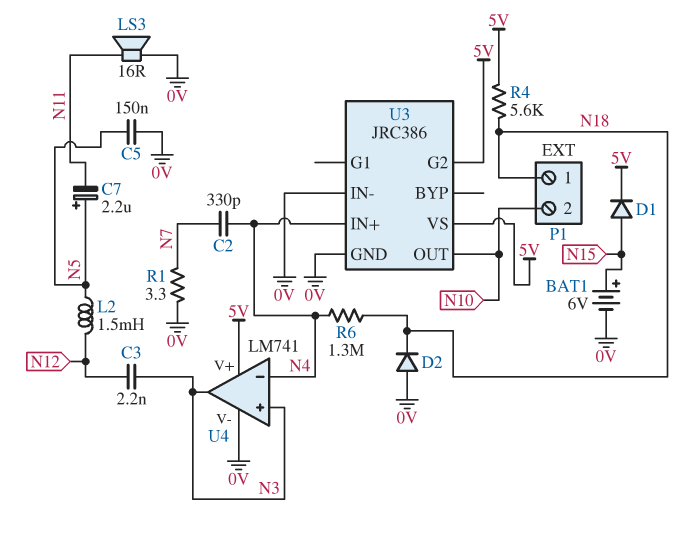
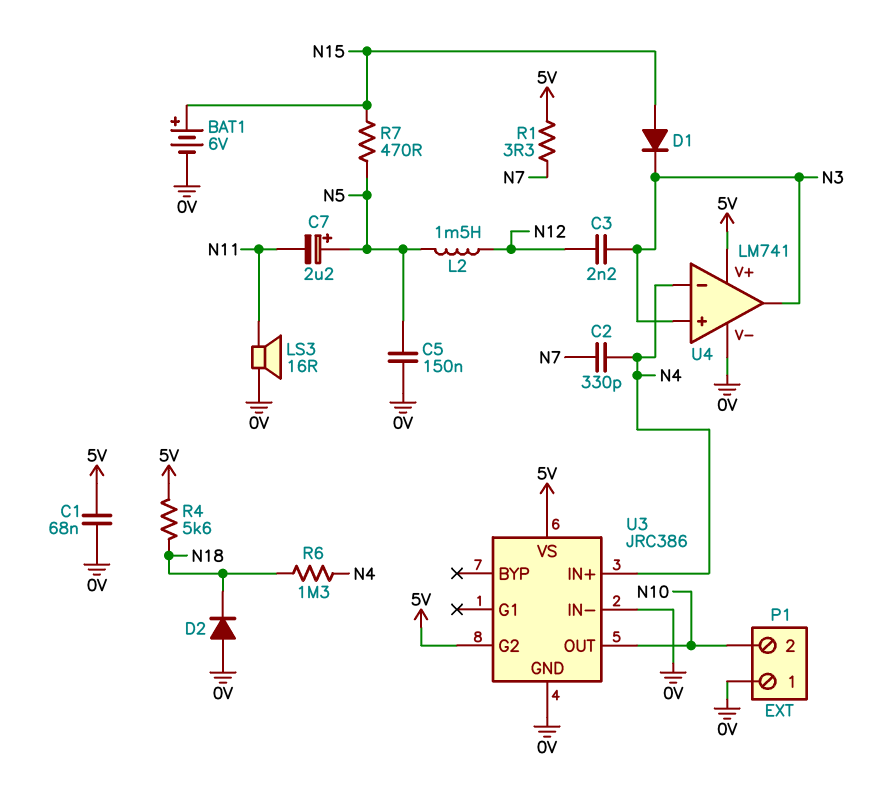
C1: none -> 68nF (0V, 5V)
D1: diode (A N15, K 5V) -> diode (A N15, K N3)
P1 pin 1: N18 -> 0V
R1: 3.3 (0V, N7) -> 3.3 (5V, N7)
R7: none -> 470 (N5, N15)

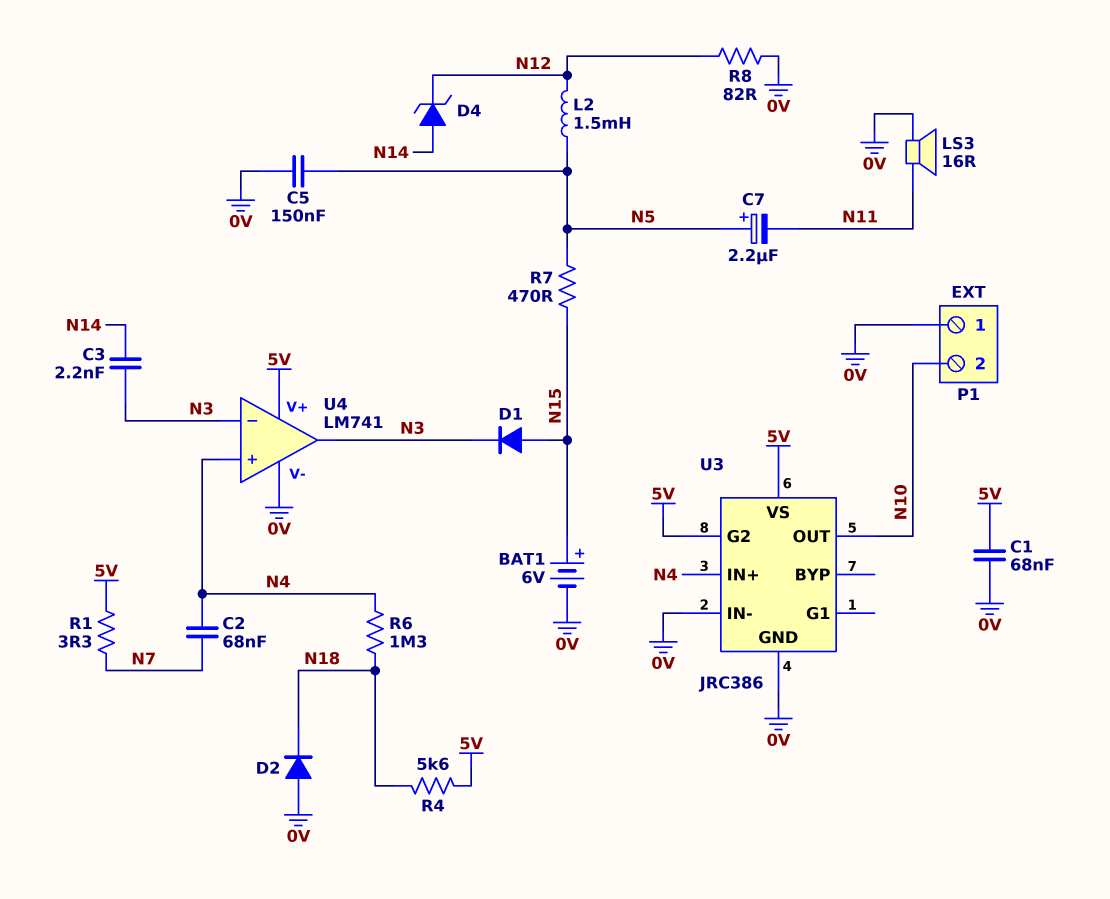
C2: 330pF (N4, N7) -> 68nF (N4, N7)
C3: 2.2nF (N3, N12) -> 2.2nF (N3, N14)
D4: none -> zener (A N14, K N12)
R8: none -> 82 (0V, N12)
U4 pin in+: N3 -> N4
U4 pin in-: N4 -> N3

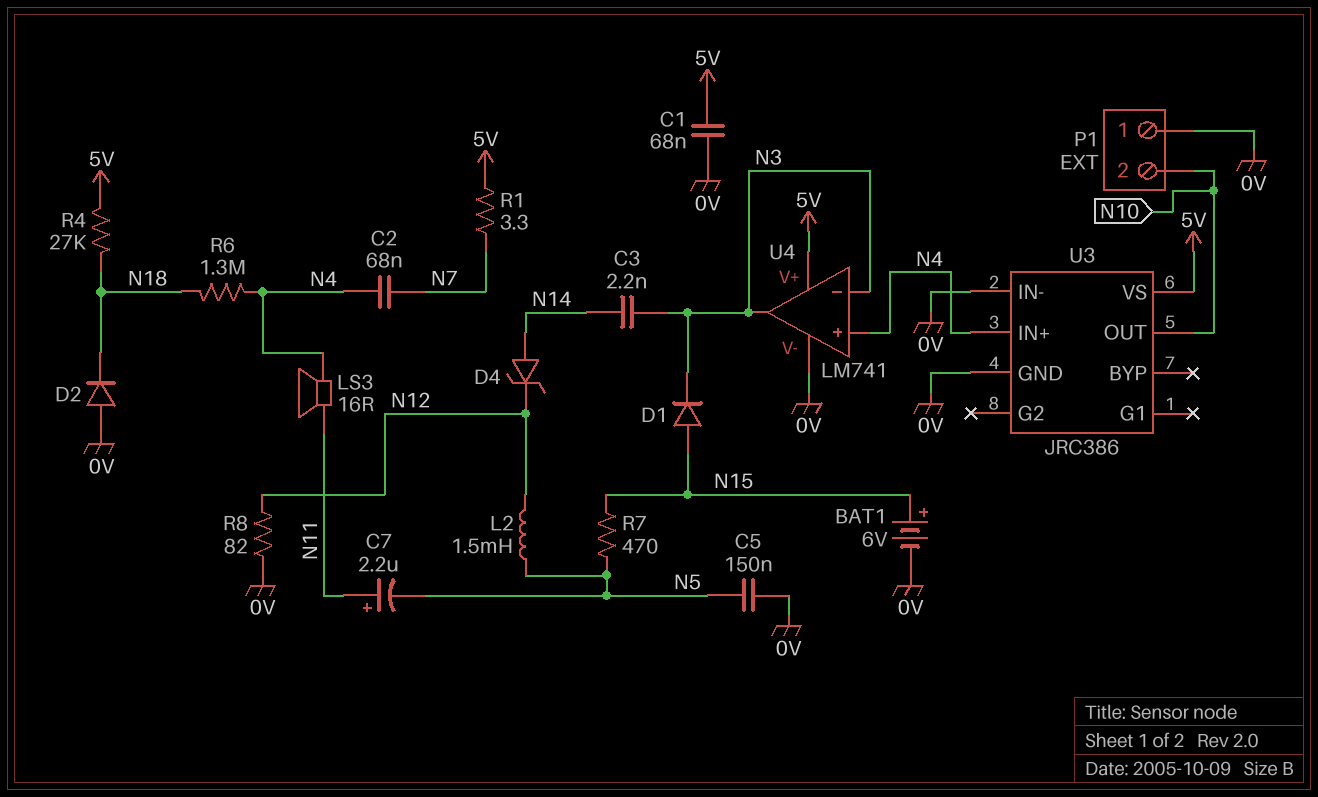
C7: 2.2uF (plus N5, minus N11) -> 2.2uF (plus N11, minus N5)
LS3: speaker 16R (0V, N11) -> speaker 16R (N4, N11)
R4: 5.6k (5V, N18) -> 27k (5V, N18)
U3 pin G2: 5V -> none

